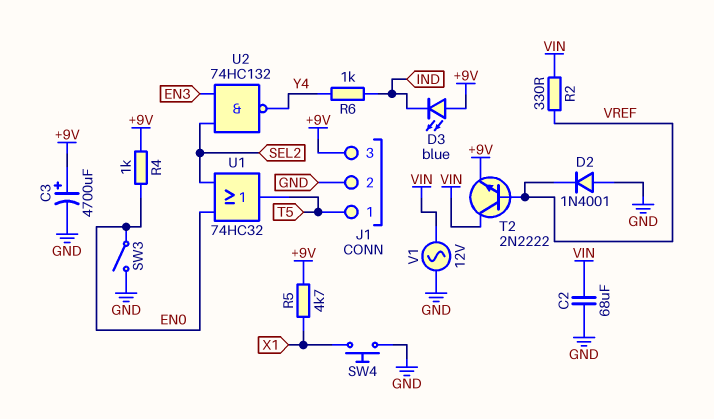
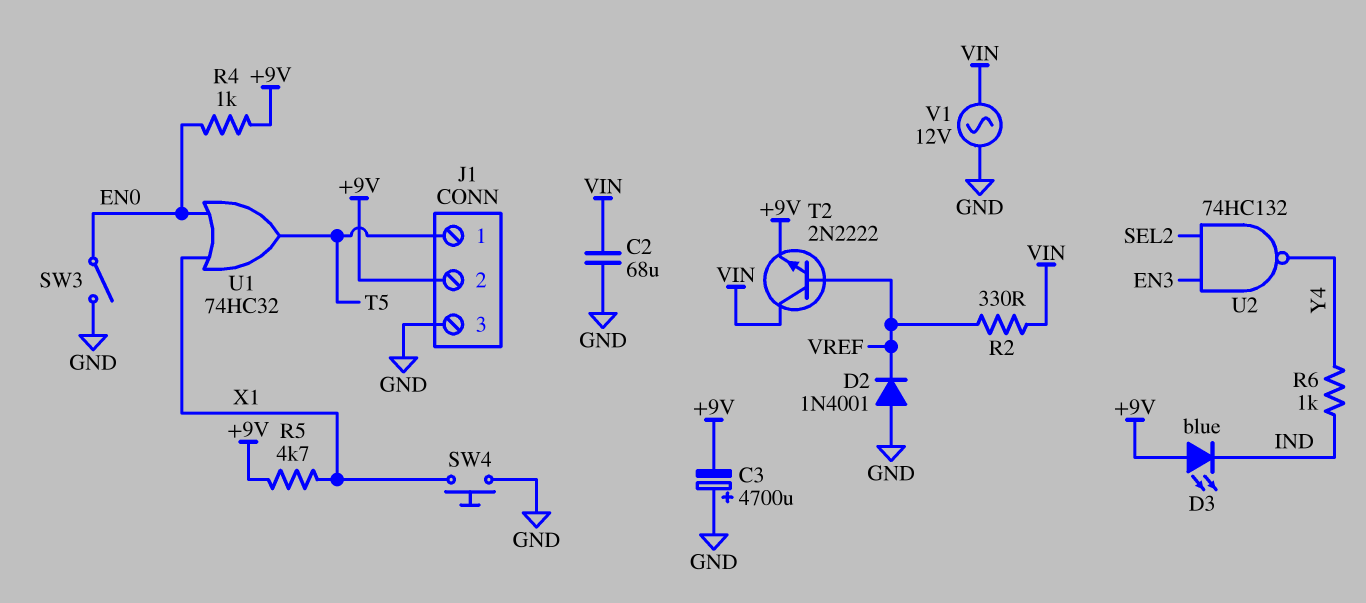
C3: 4700uF (plus +9V, minus GND) -> 4700uF (plus GND, minus +9V)
J1 pin 2: GND -> +9V
J1 pin 3: +9V -> GND
U1: OR 74HC32 (in EN0, in SEL2, out T5) -> OR 74HC32 (in EN0, in X1, out T5)

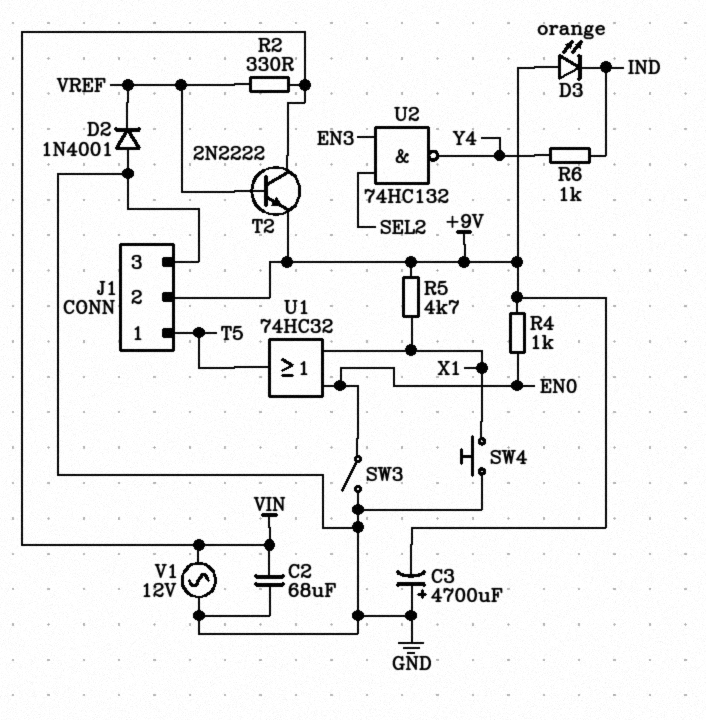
D3: LED blue (A +9V, K IND) -> LED orange (A +9V, K IND)

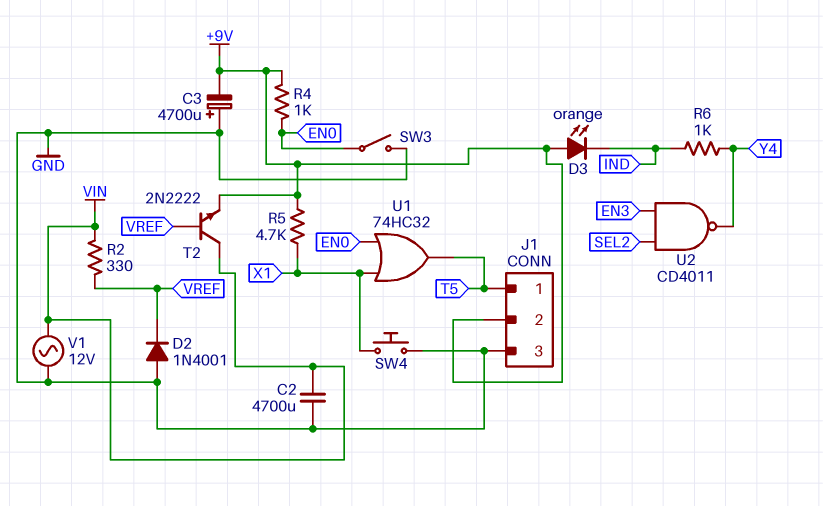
C2: 68uF (GND, VIN) -> 4700uF (GND, VIN)
U2: NAND 74HC132 (in EN3, in SEL2, out Y4) -> NAND CD4011 (in EN3, in SEL2, out Y4)

